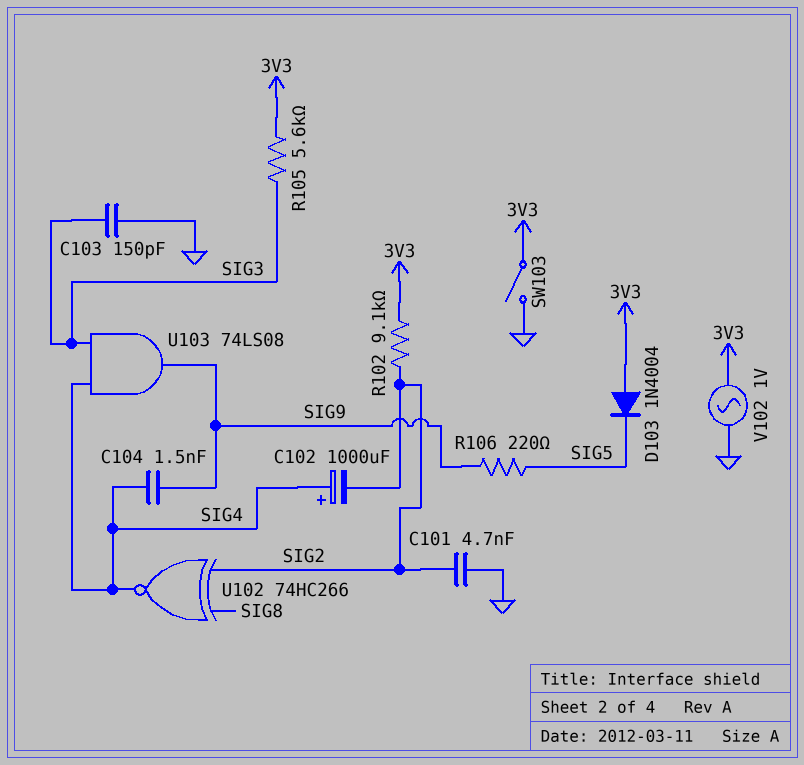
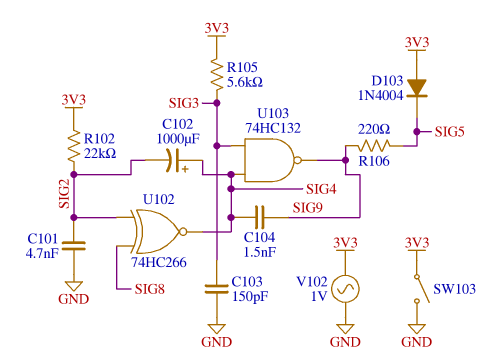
R102: 9.1k (3V3, SIG2) -> 22k (3V3, SIG2)
U103: AND 74LS08 (in SIG3, in SIG4, out SIG9) -> NAND 74HC132 (in SIG3, in SIG4, out SIG9)

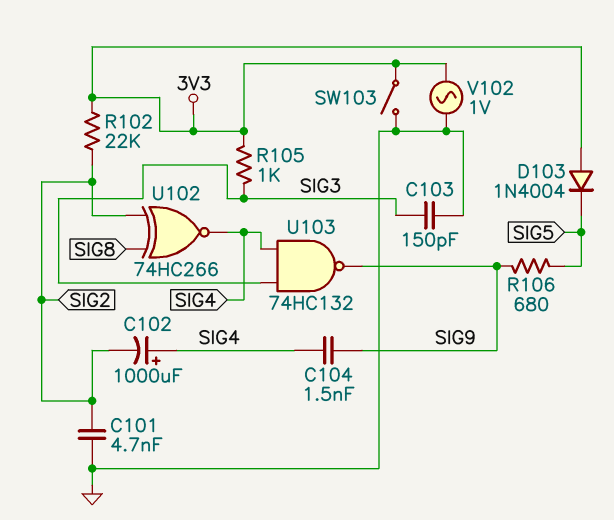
R105: 5.6k (3V3, SIG3) -> 1k (3V3, SIG3)
R106: 220 (SIG5, SIG9) -> 680 (SIG5, SIG9)

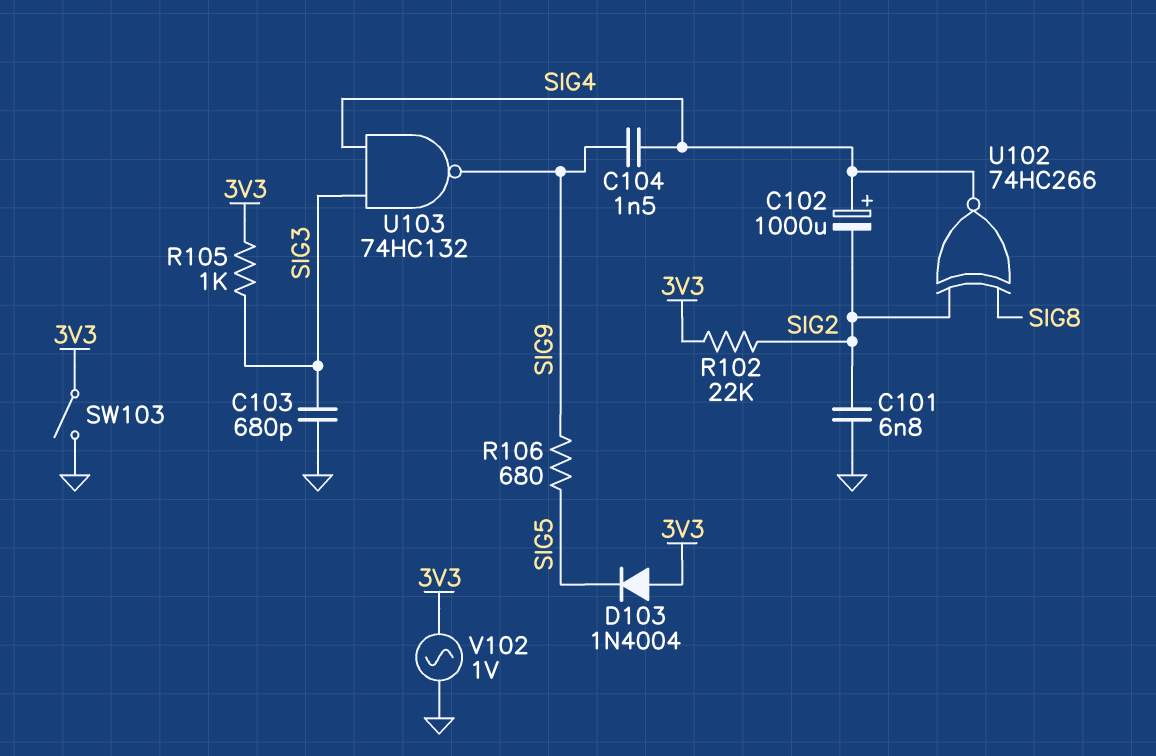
C101: 4.7nF (GND, SIG2) -> 6.8nF (GND, SIG2)
C103: 150pF (GND, SIG3) -> 680pF (GND, SIG3)

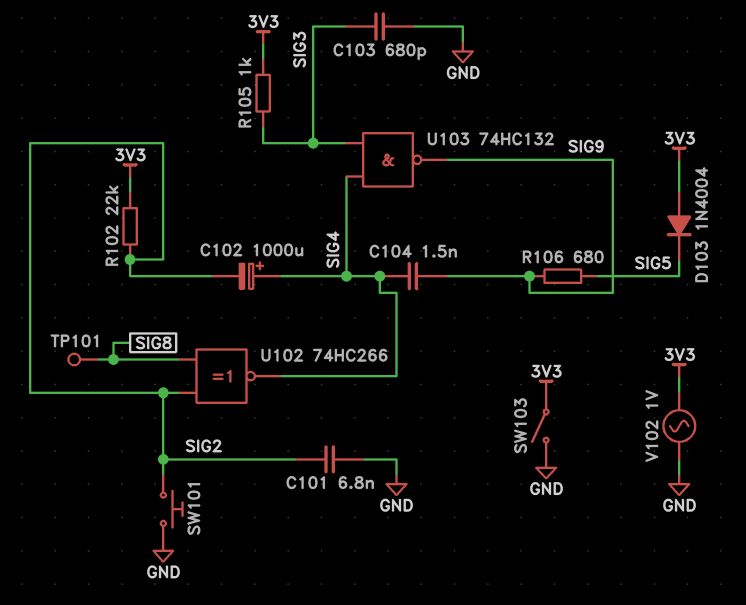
SW101: none -> button (GND, SIG2)
TP101: none -> test point (SIG8)

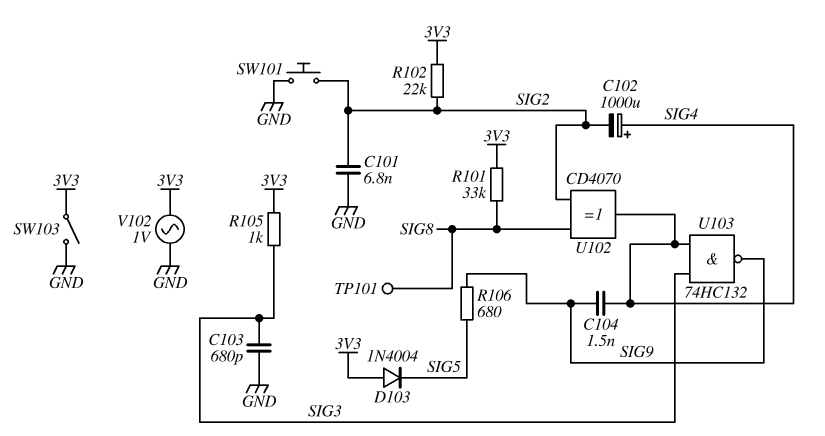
R101: none -> 33k (3V3, SIG8)
U102: XNOR 74HC266 (in SIG2, in SIG8, out SIG4) -> XOR CD4070 (in SIG2, in SIG8, out SIG4)

